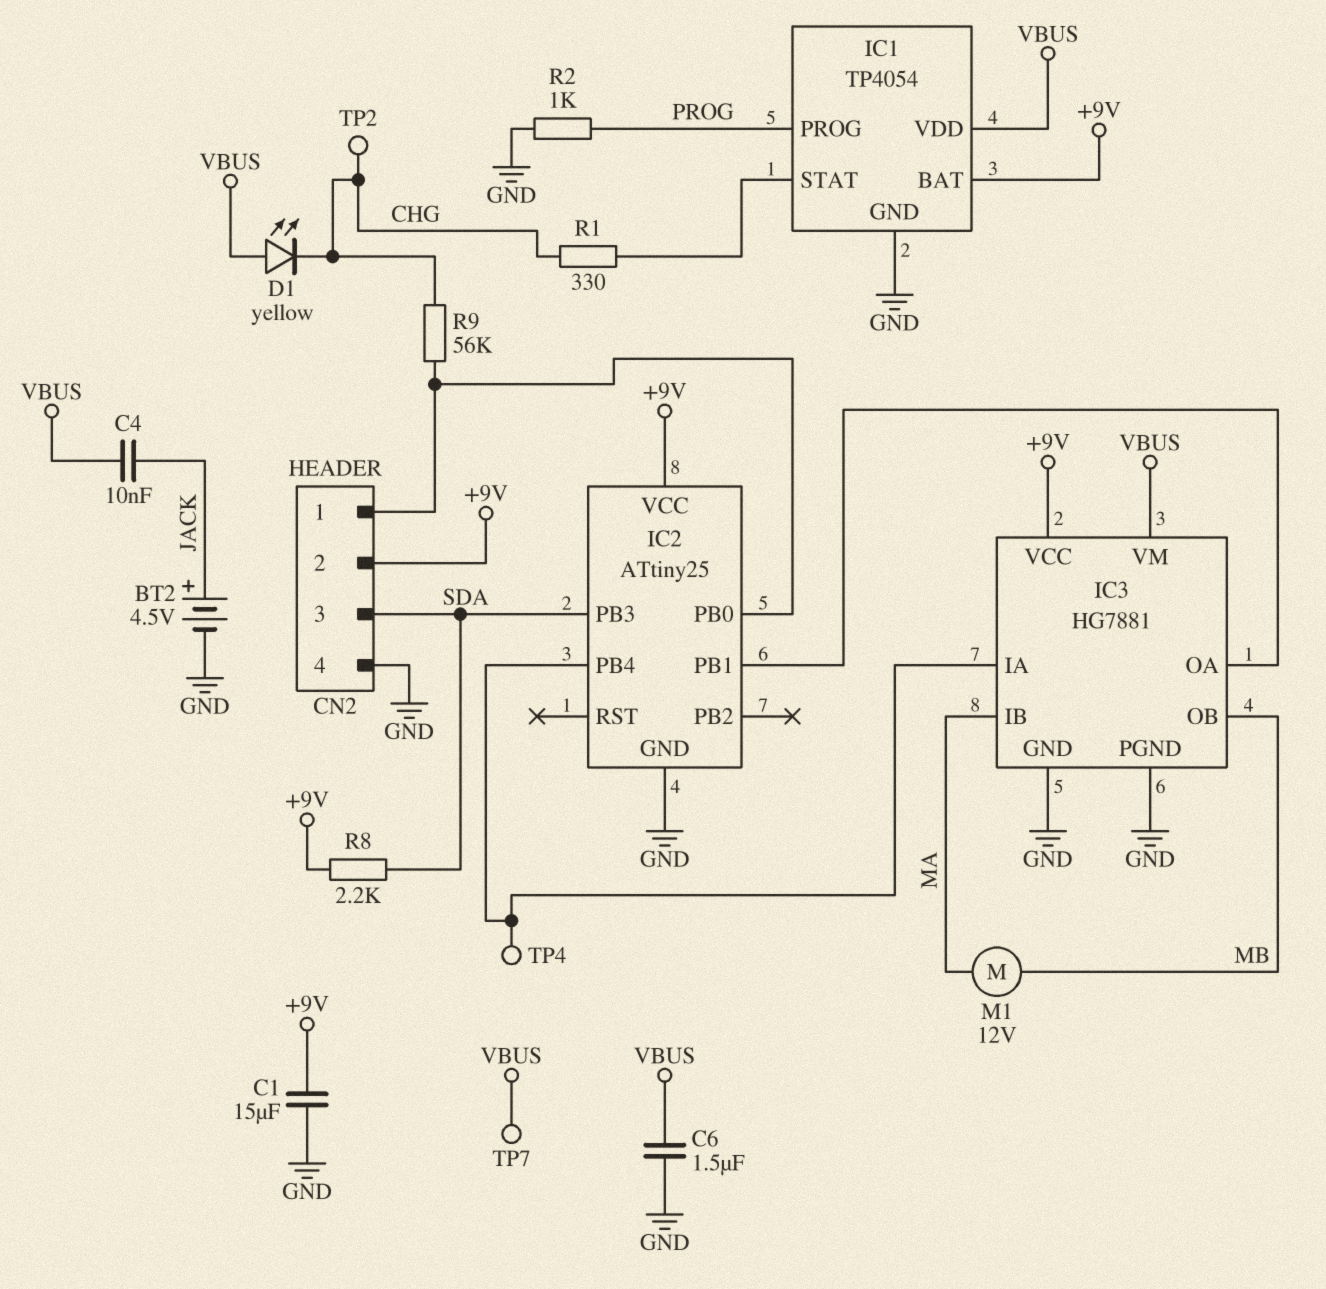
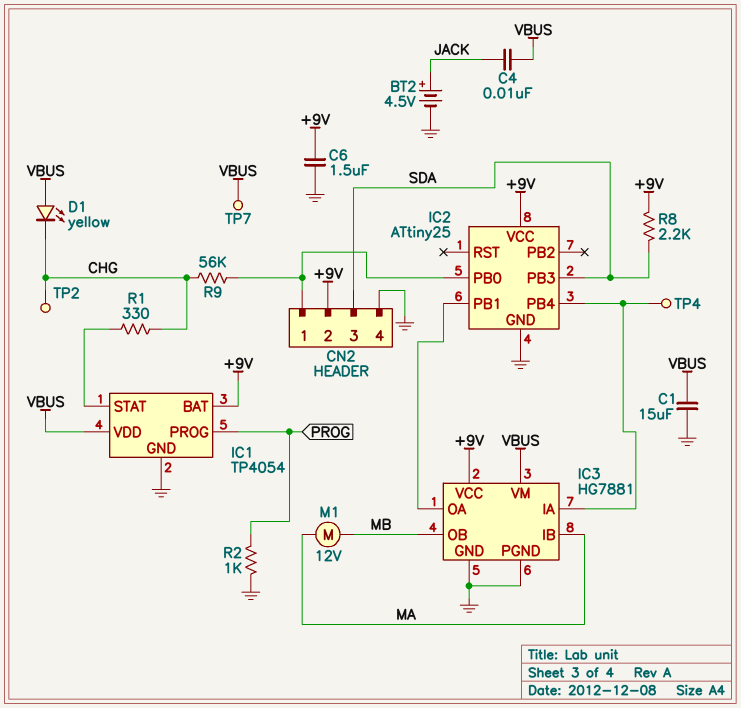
C1: 15uF (+9V, GND) -> 15uF (GND, VBUS)
C6: 1.5uF (GND, VBUS) -> 1.5uF (+9V, GND)

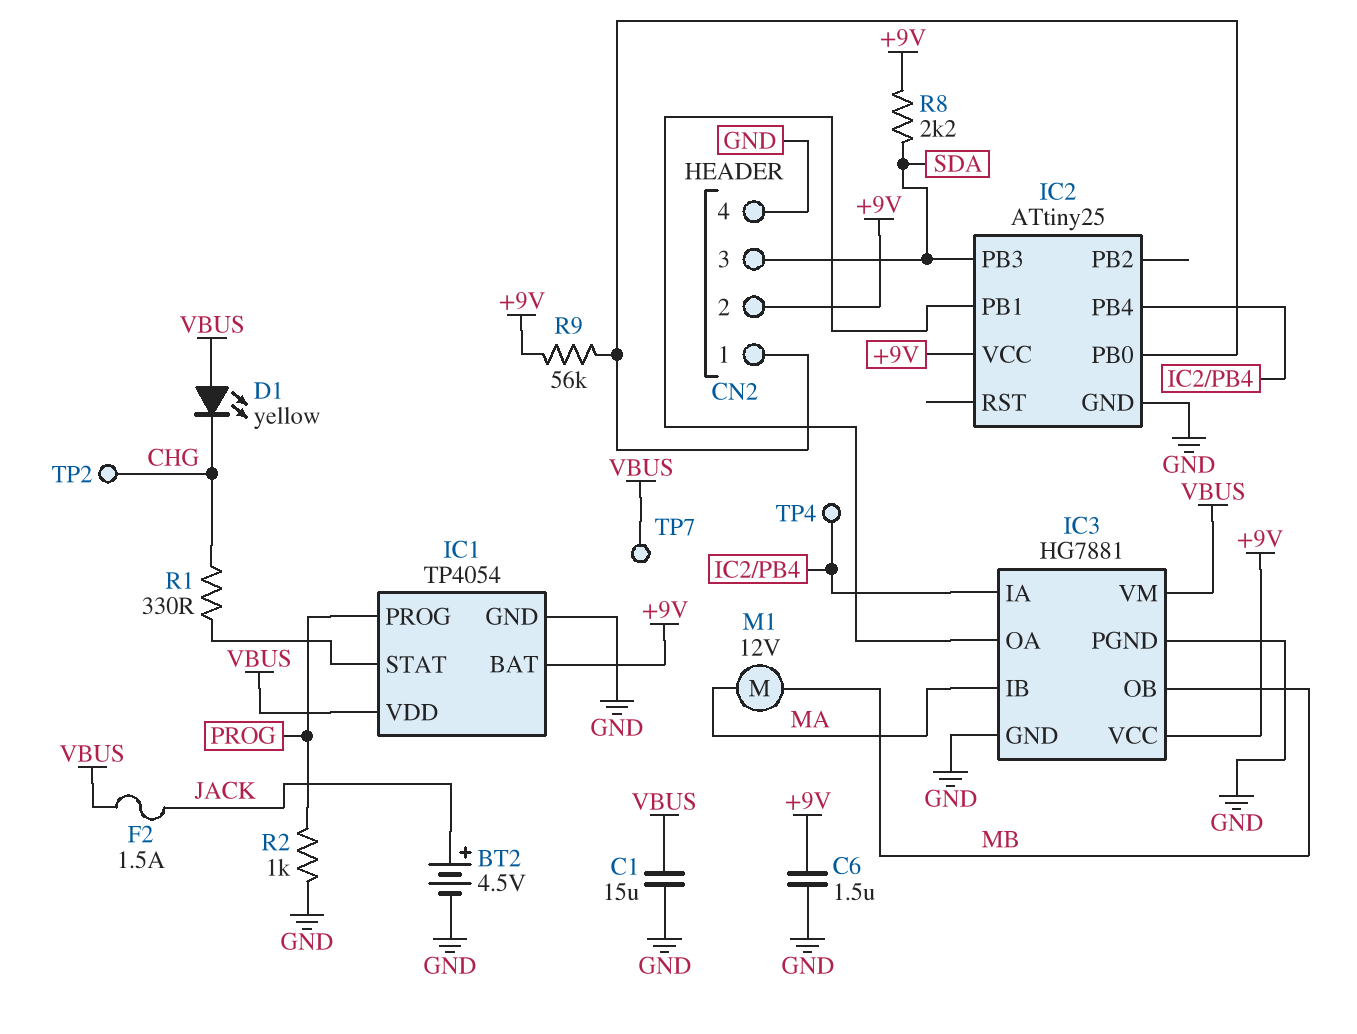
C4: 10nF (JACK, VBUS) -> none
F2: none -> 1.5A (JACK, VBUS)
R9: 56k (CHG, CN2/1) -> 56k (+9V, CN2/1)

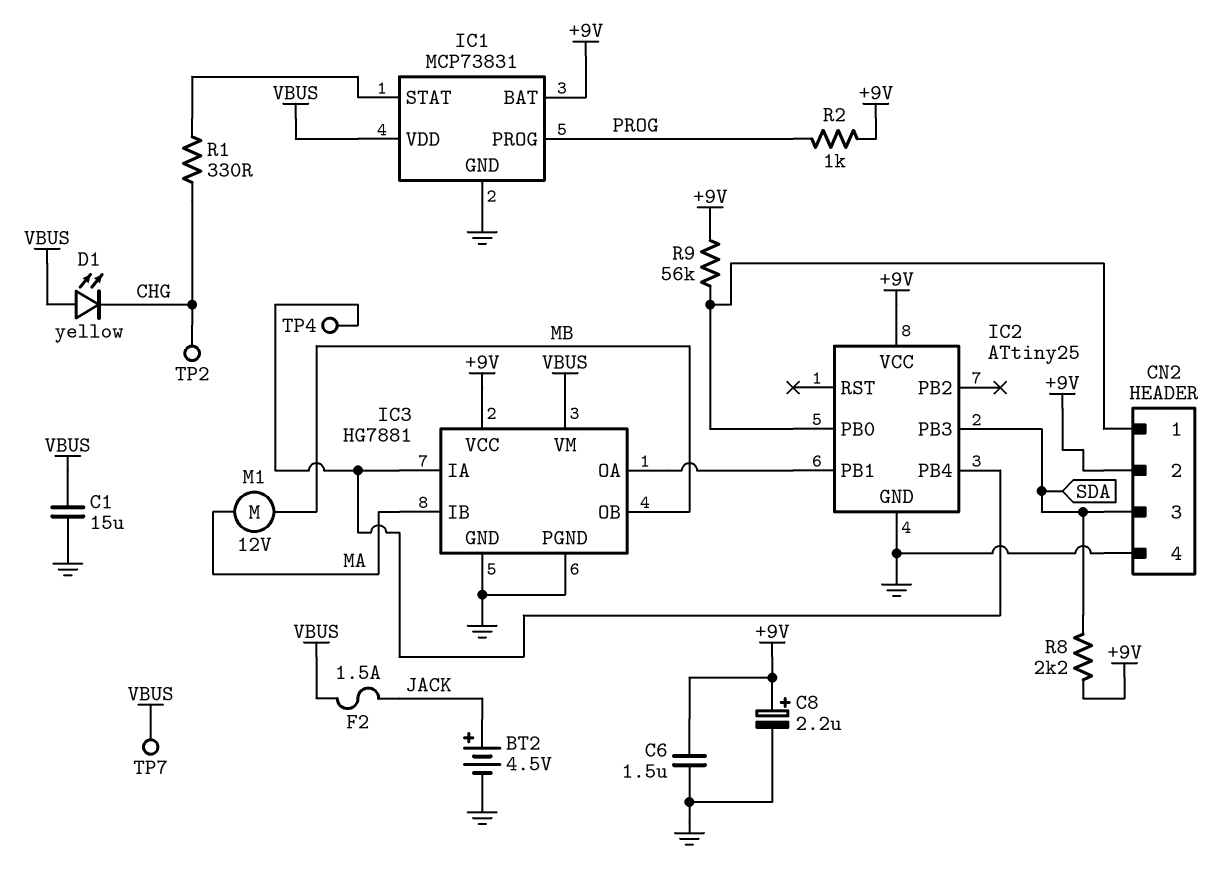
C8: none -> 2.2uF (plus +9V, minus GND)
IC1: TP4054 -> MCP73831
R2: 1k (GND, PROG) -> 1k (+9V, PROG)

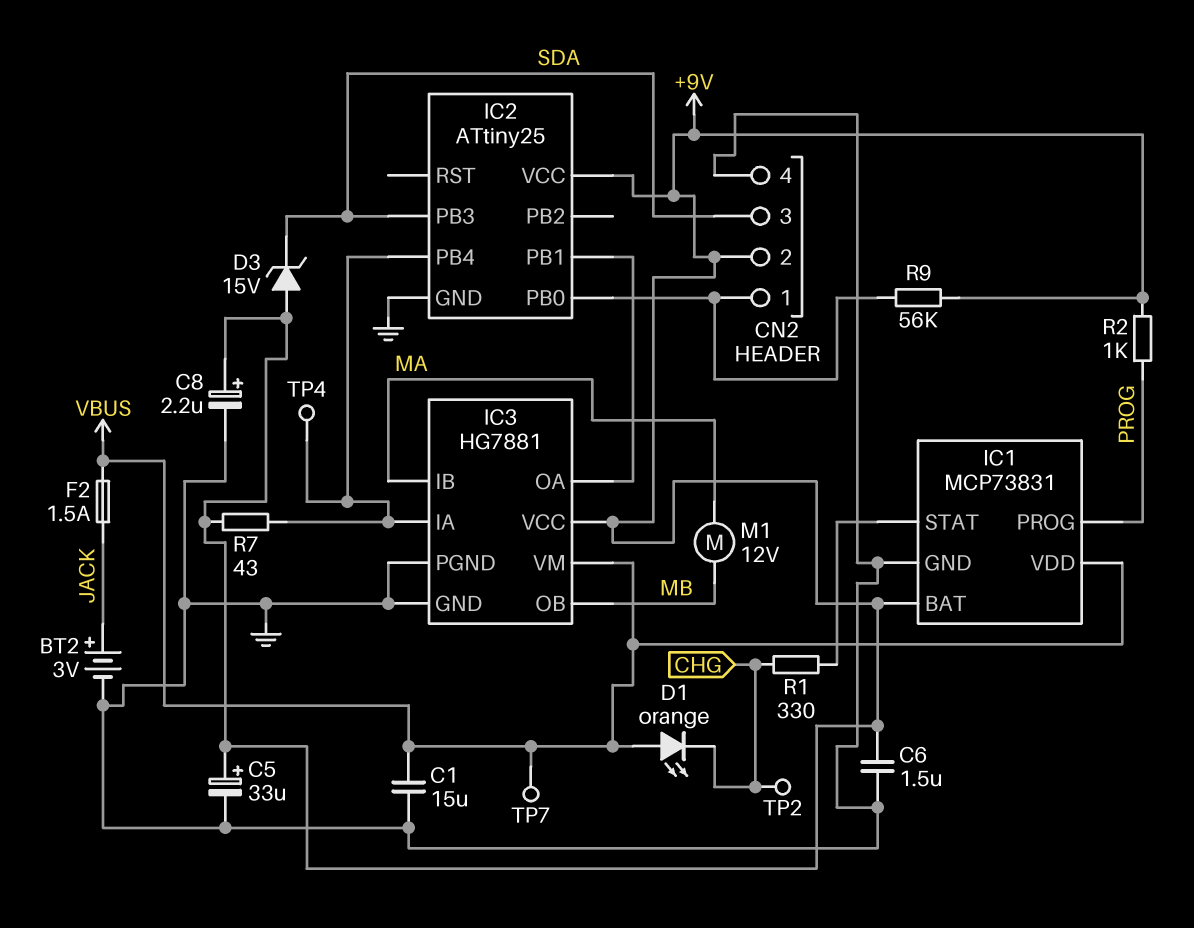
BT2: 4.5V (plus JACK, minus GND) -> 3V (plus JACK, minus GND)
C5: none -> 33uF (plus +9V, minus GND)
D1: LED yellow (A VBUS, K CHG) -> LED orange (A VBUS, K CHG)
D3: none -> zener 15V (A +9V, K SDA)
R7: none -> 43 (+9V, IC2/PB4)
R8: 2.2k (+9V, SDA) -> none

